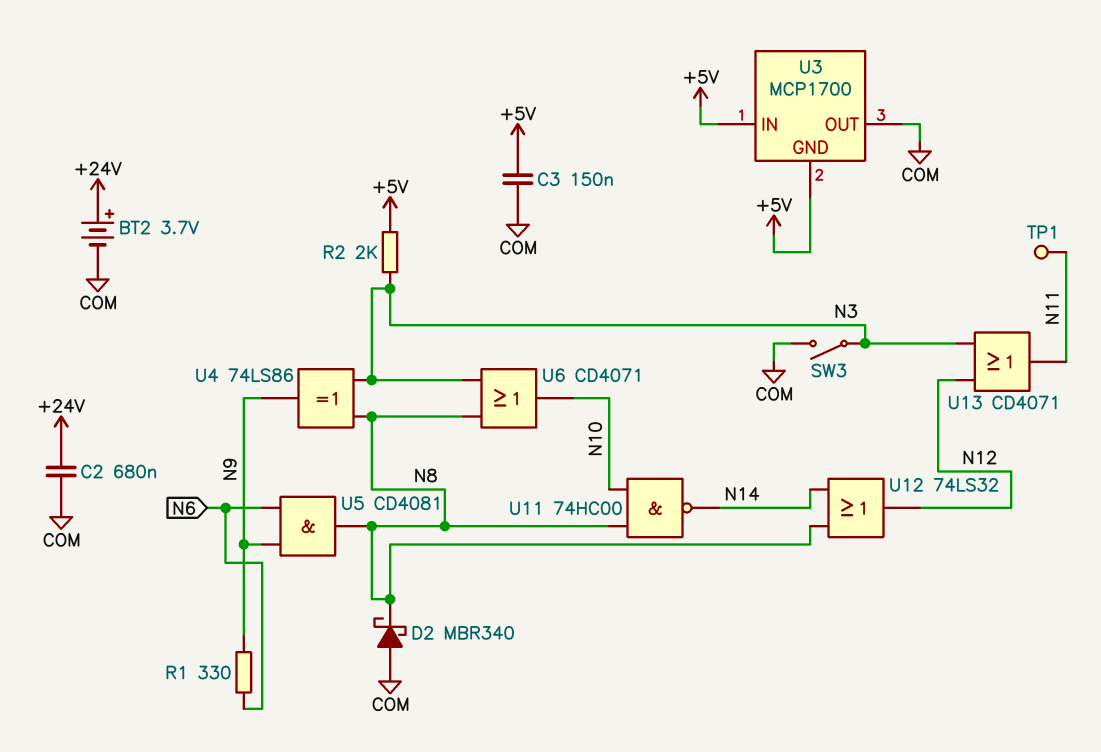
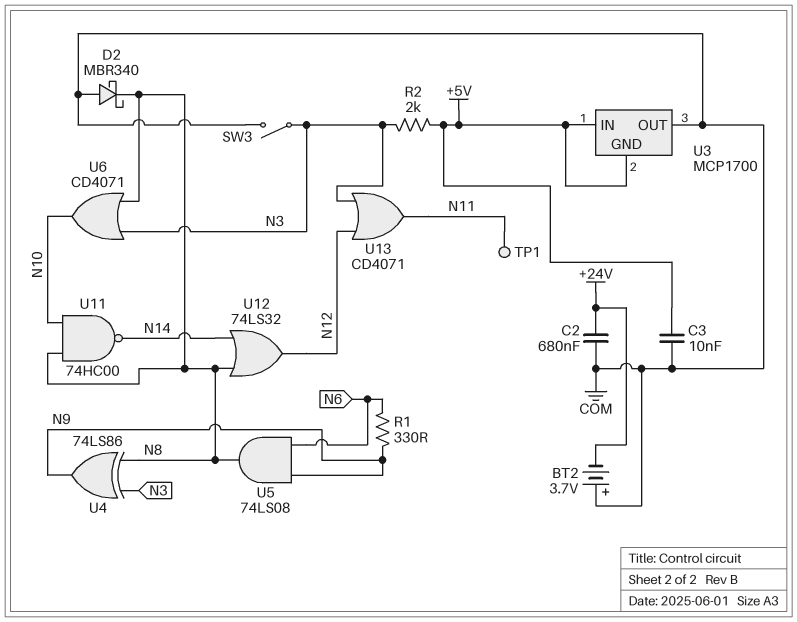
BT2: 3.7V (plus +24V, minus COM) -> 3.7V (plus COM, minus +24V)
C3: 150nF (+5V, COM) -> 10nF (+5V, COM)
U5: AND CD4081 (in N6, in N9, out N8) -> AND 74LS08 (in N6, in N9, out N8)

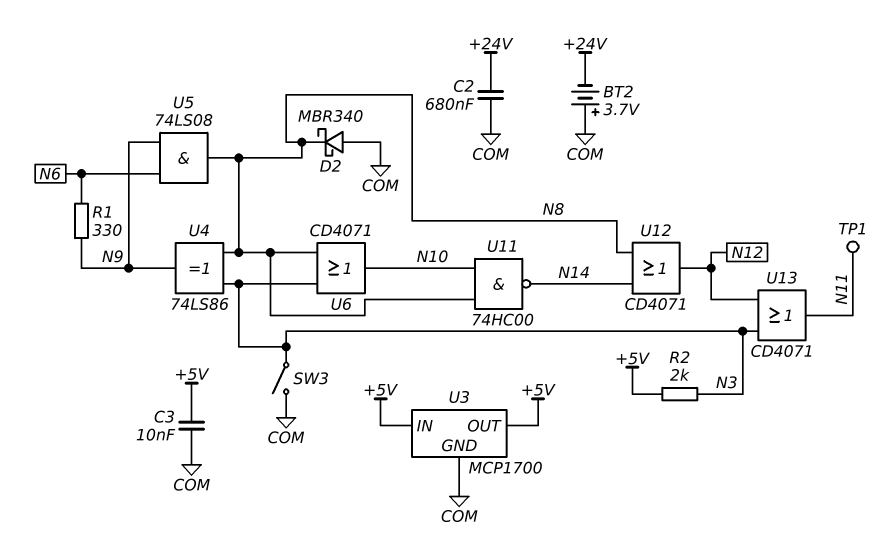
U3 pin GND: +5V -> COM
U3 pin OUT: COM -> +5V
U12: OR 74LS32 (in N8, in N14, out N12) -> OR CD4071 (in N8, in N14, out N12)

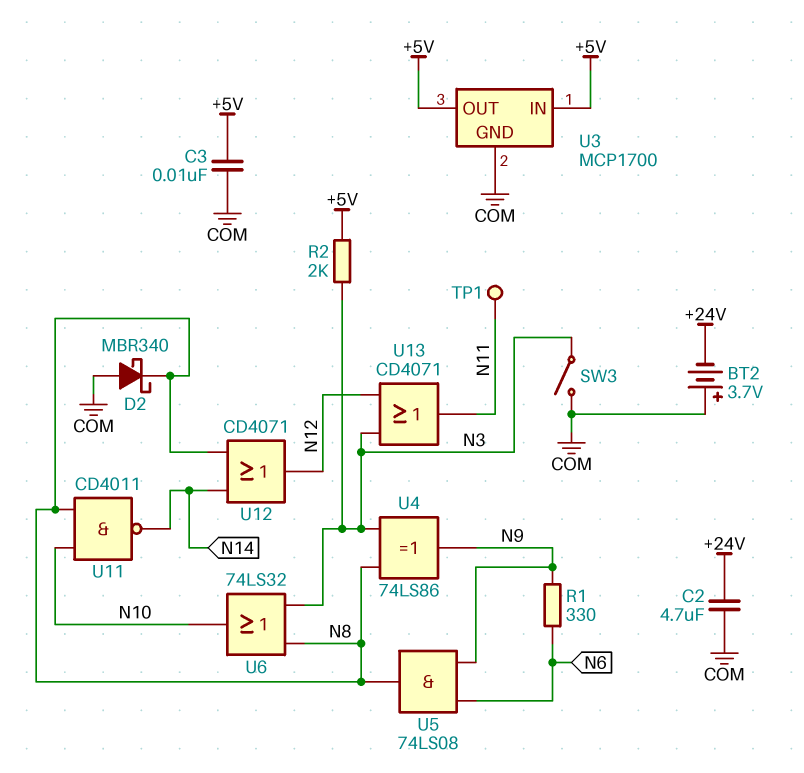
C2: 680nF (+24V, COM) -> 4.7uF (+24V, COM)
U6: OR CD4071 (in N3, in N8, out N10) -> OR 74LS32 (in N3, in N8, out N10)
U11: NAND 74HC00 (in N8, in N10, out N14) -> NAND CD4011 (in N8, in N10, out N14)

